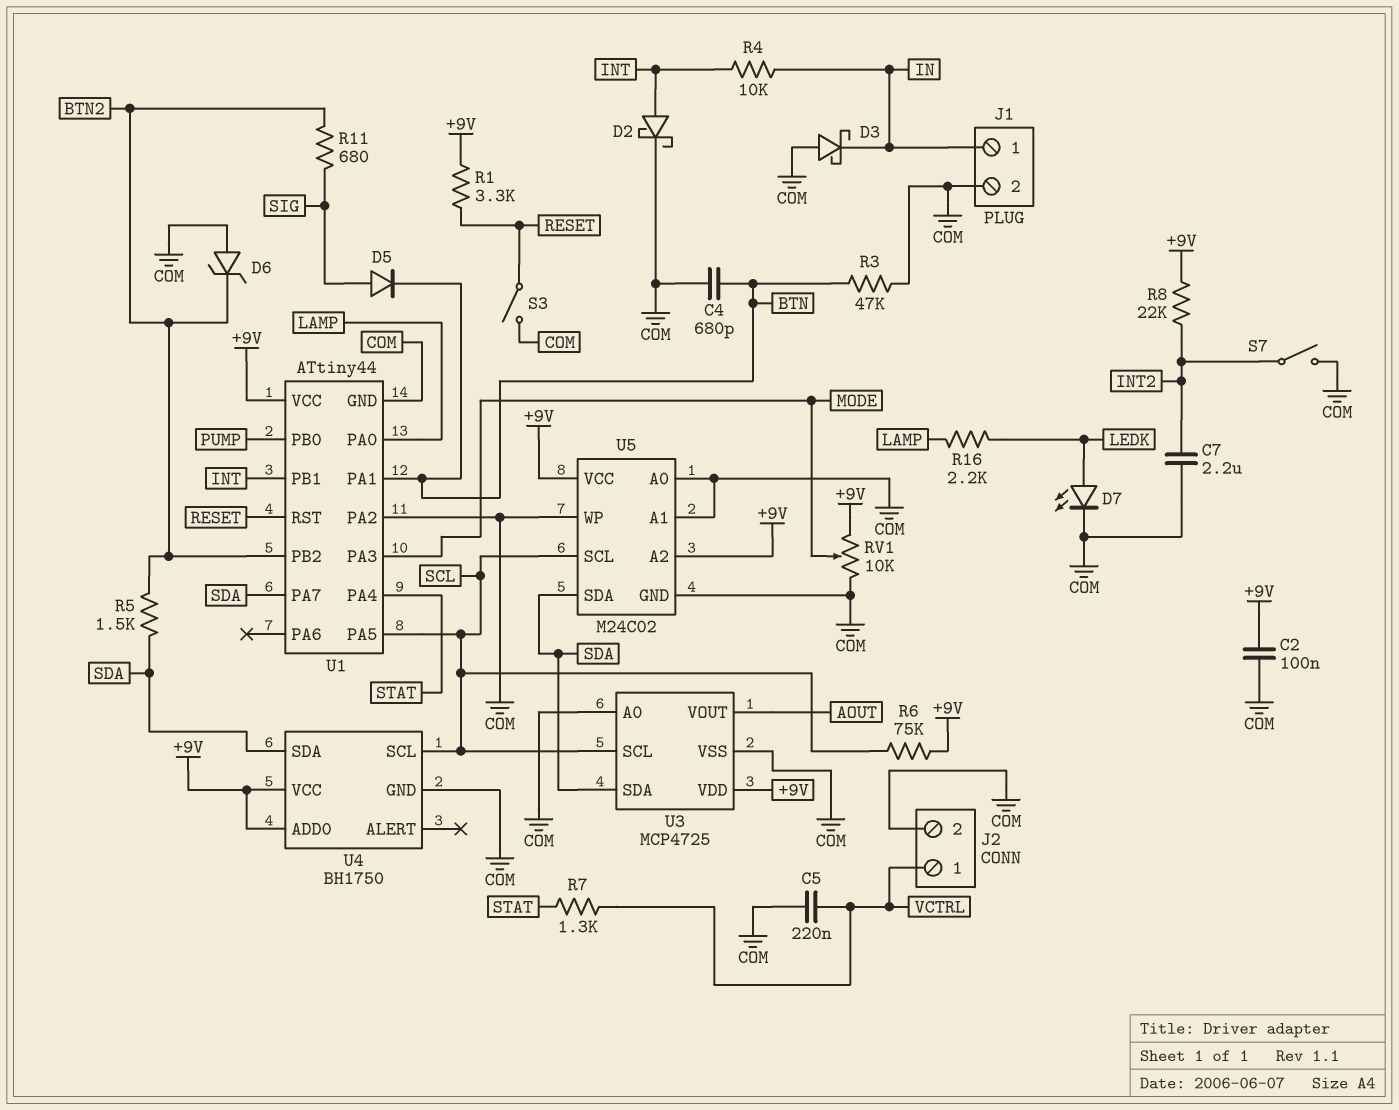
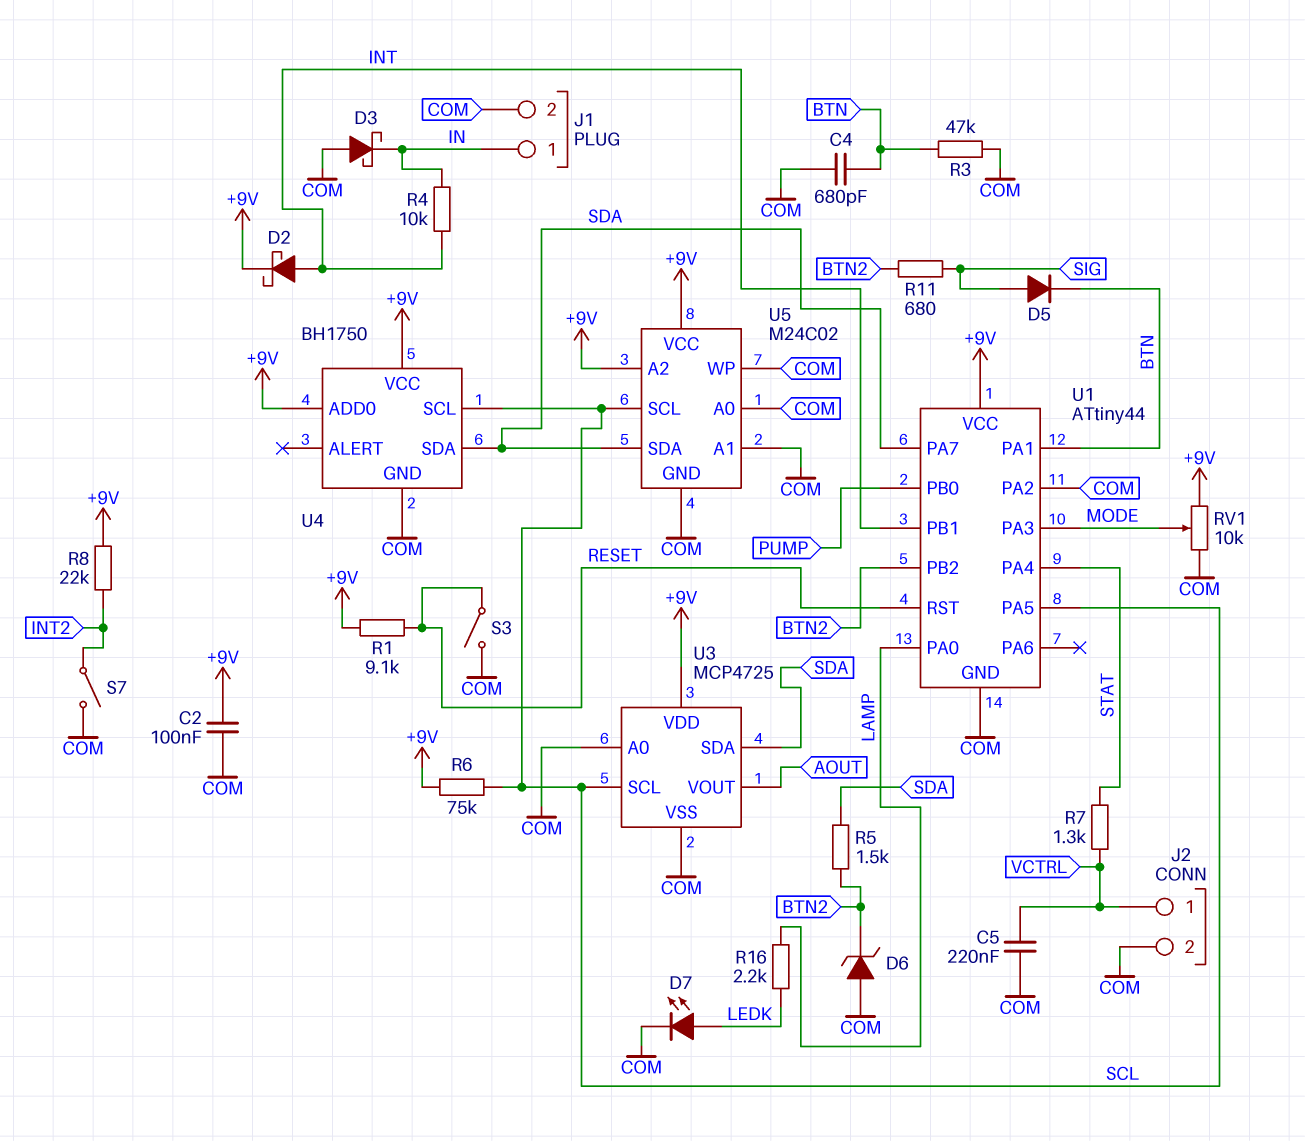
C7: 2.2uF (COM, INT2) -> none
D2: schottky (A INT, K COM) -> schottky (A INT, K +9V)
R1: 3.3k (+9V, RESET) -> 9.1k (+9V, RESET)

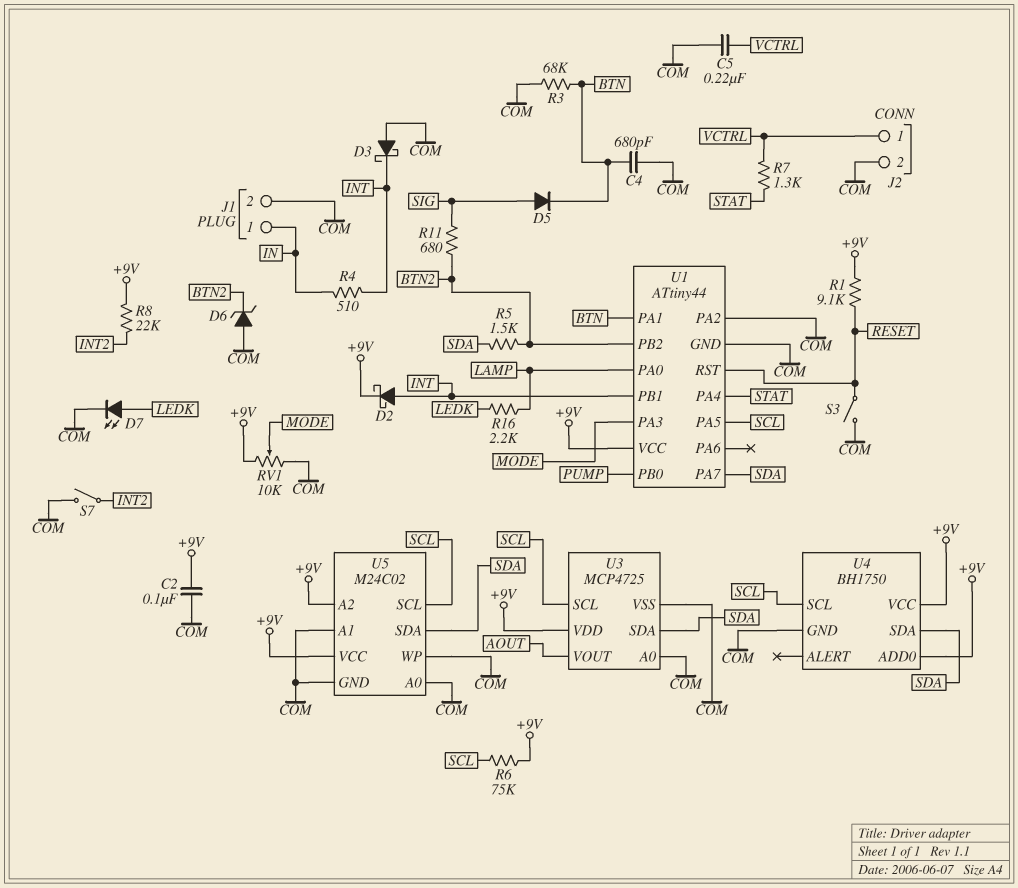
D3: schottky (A COM, K IN) -> schottky (A COM, K INT)
R3: 47k (BTN, COM) -> 68k (BTN, COM)
R4: 10k (IN, INT) -> 510 (IN, INT)

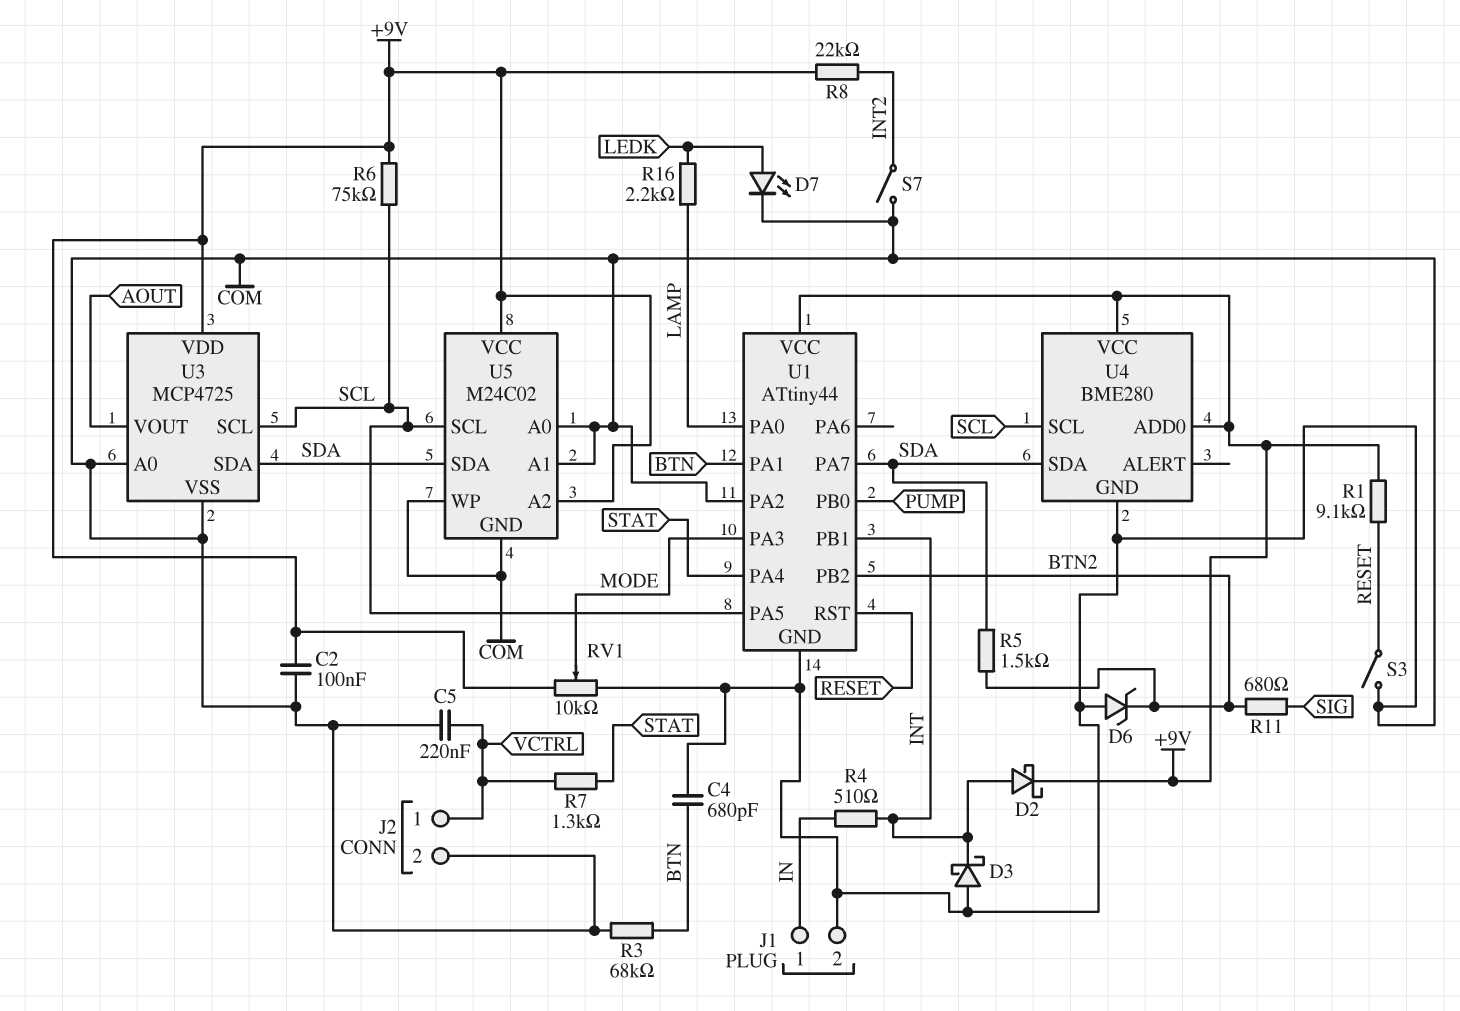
D5: diode (A SIG, K BTN) -> none
U4: BH1750 -> BME280

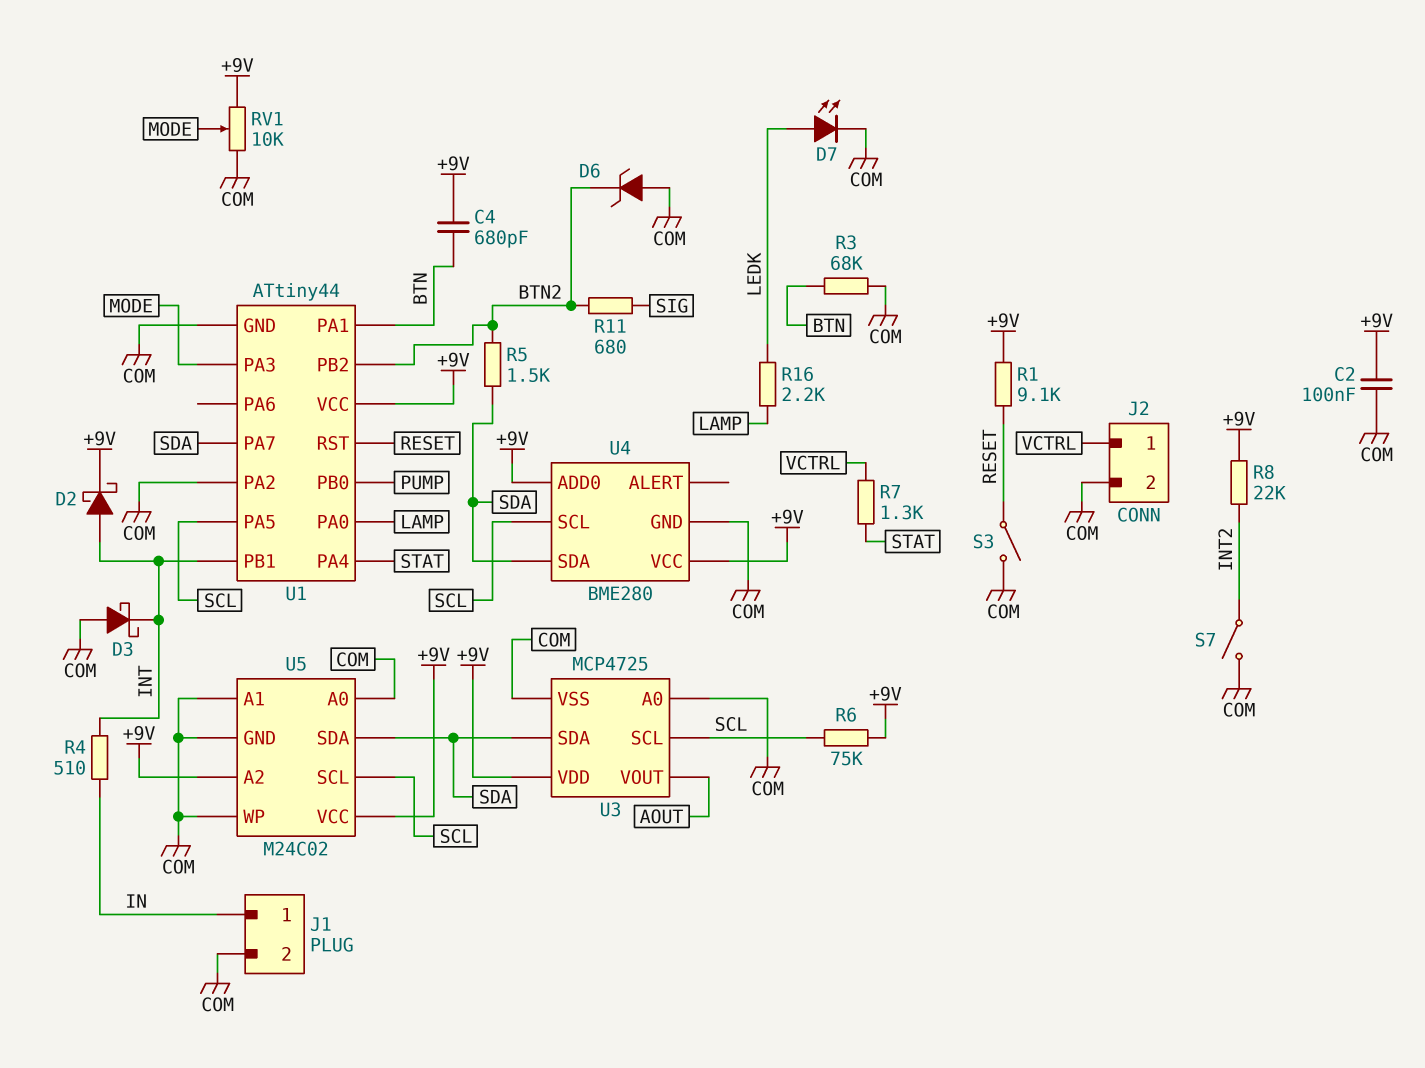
C4: 680pF (BTN, COM) -> 680pF (+9V, BTN)
C5: 220nF (COM, VCTRL) -> none

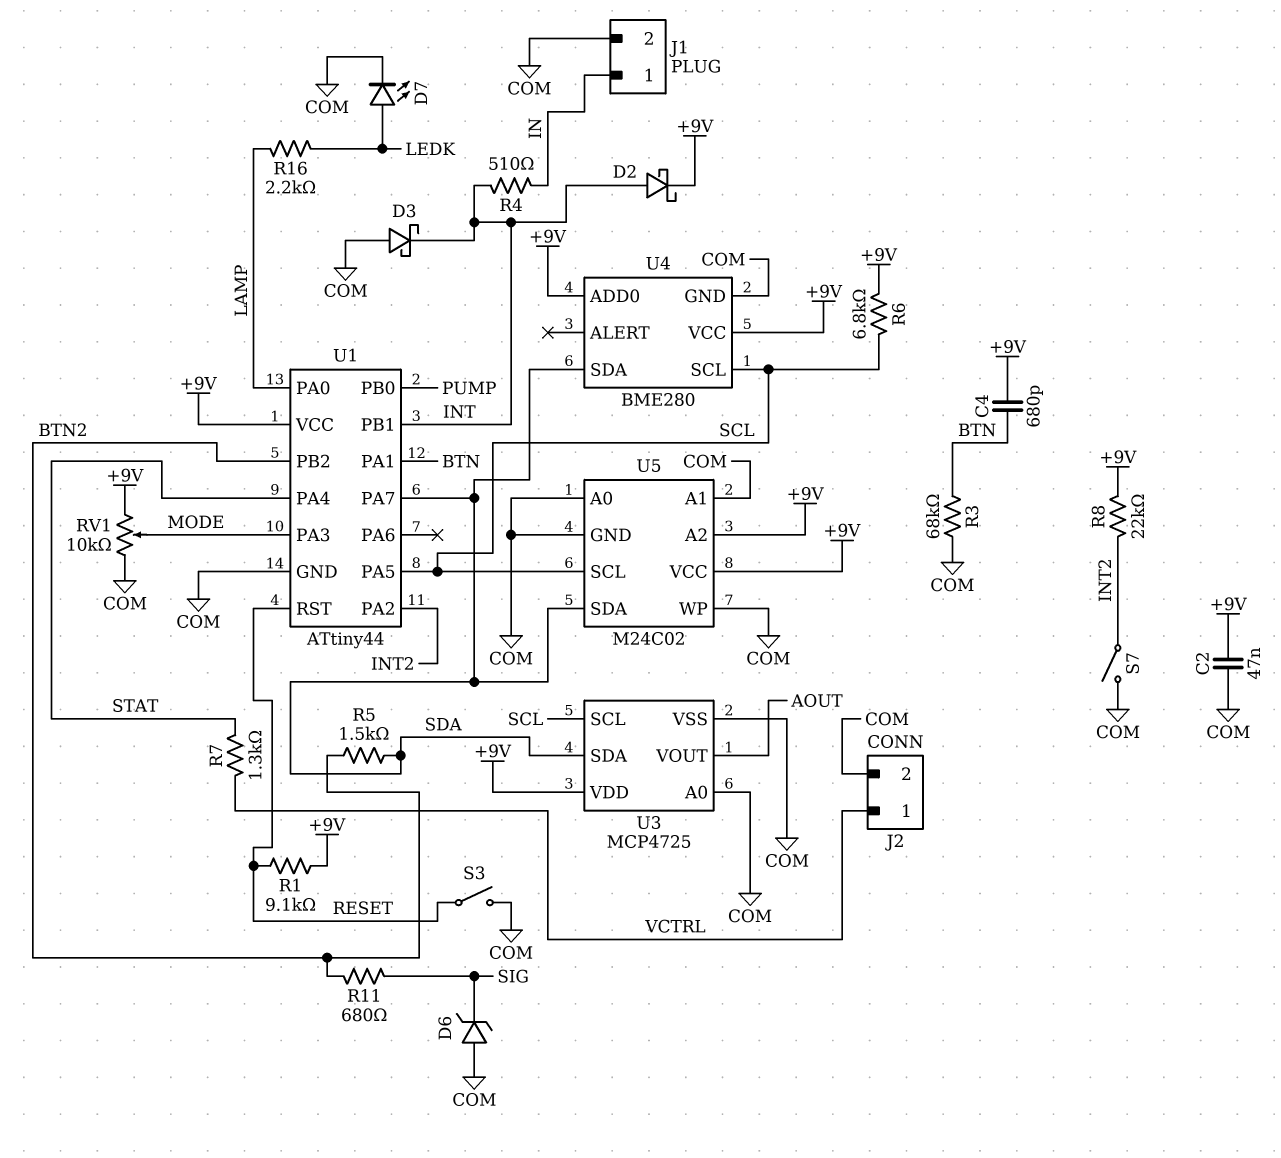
C2: 100nF (+9V, COM) -> 47nF (+9V, COM)
D6: zener (A COM, K BTN2) -> zener (A COM, K SIG)
R6: 75k (+9V, SCL) -> 6.8k (+9V, SCL)
U1 pin PA2: COM -> INT2

